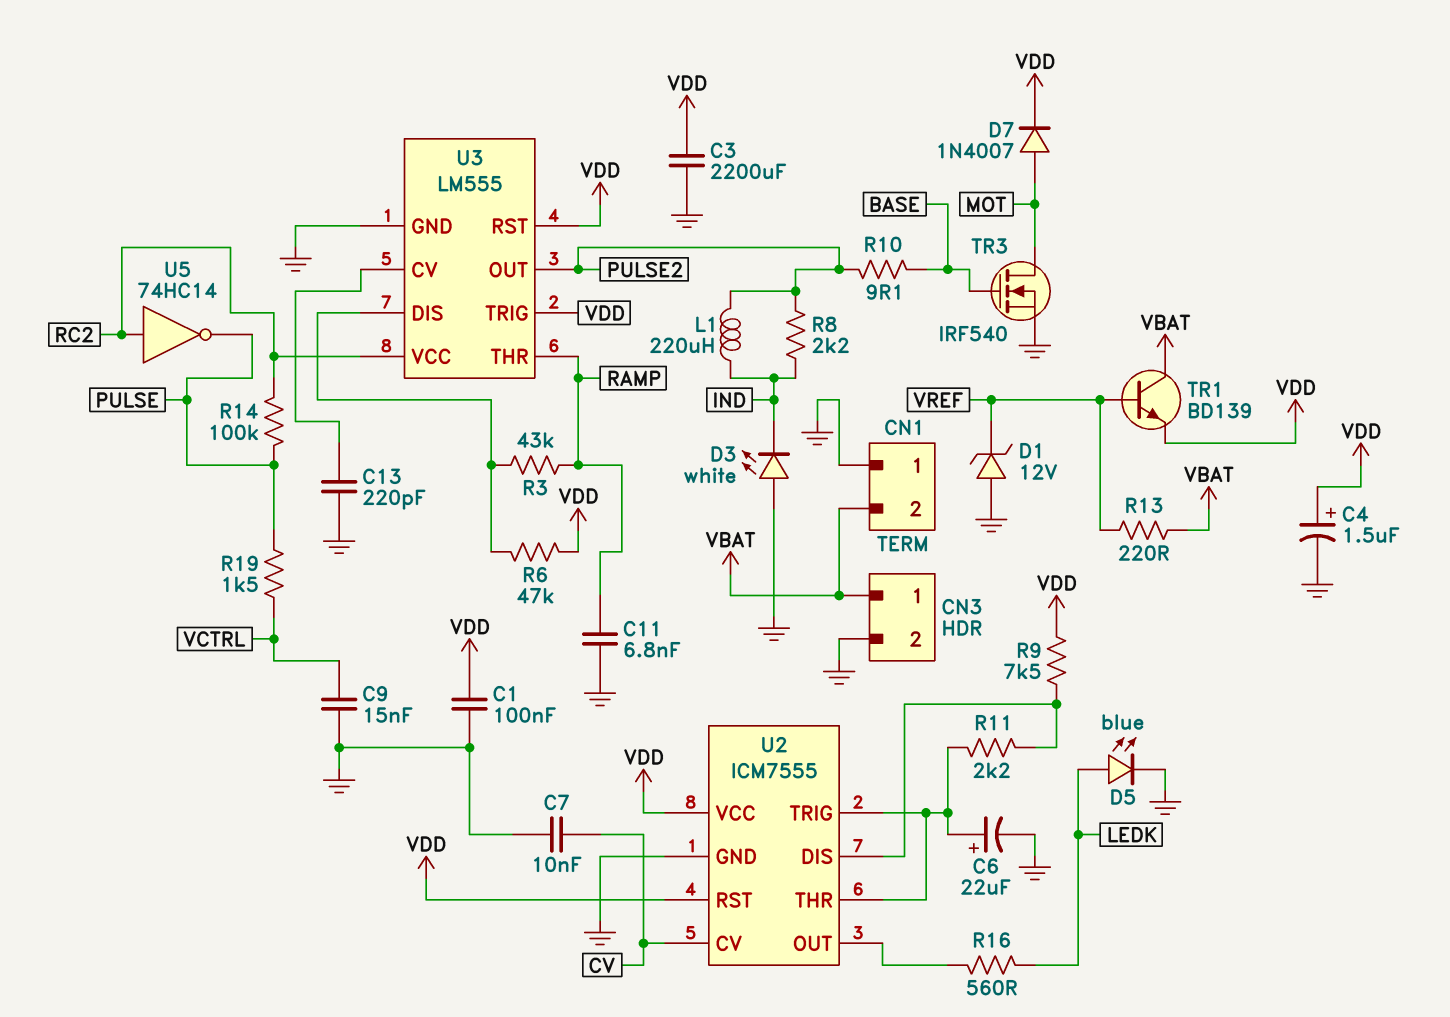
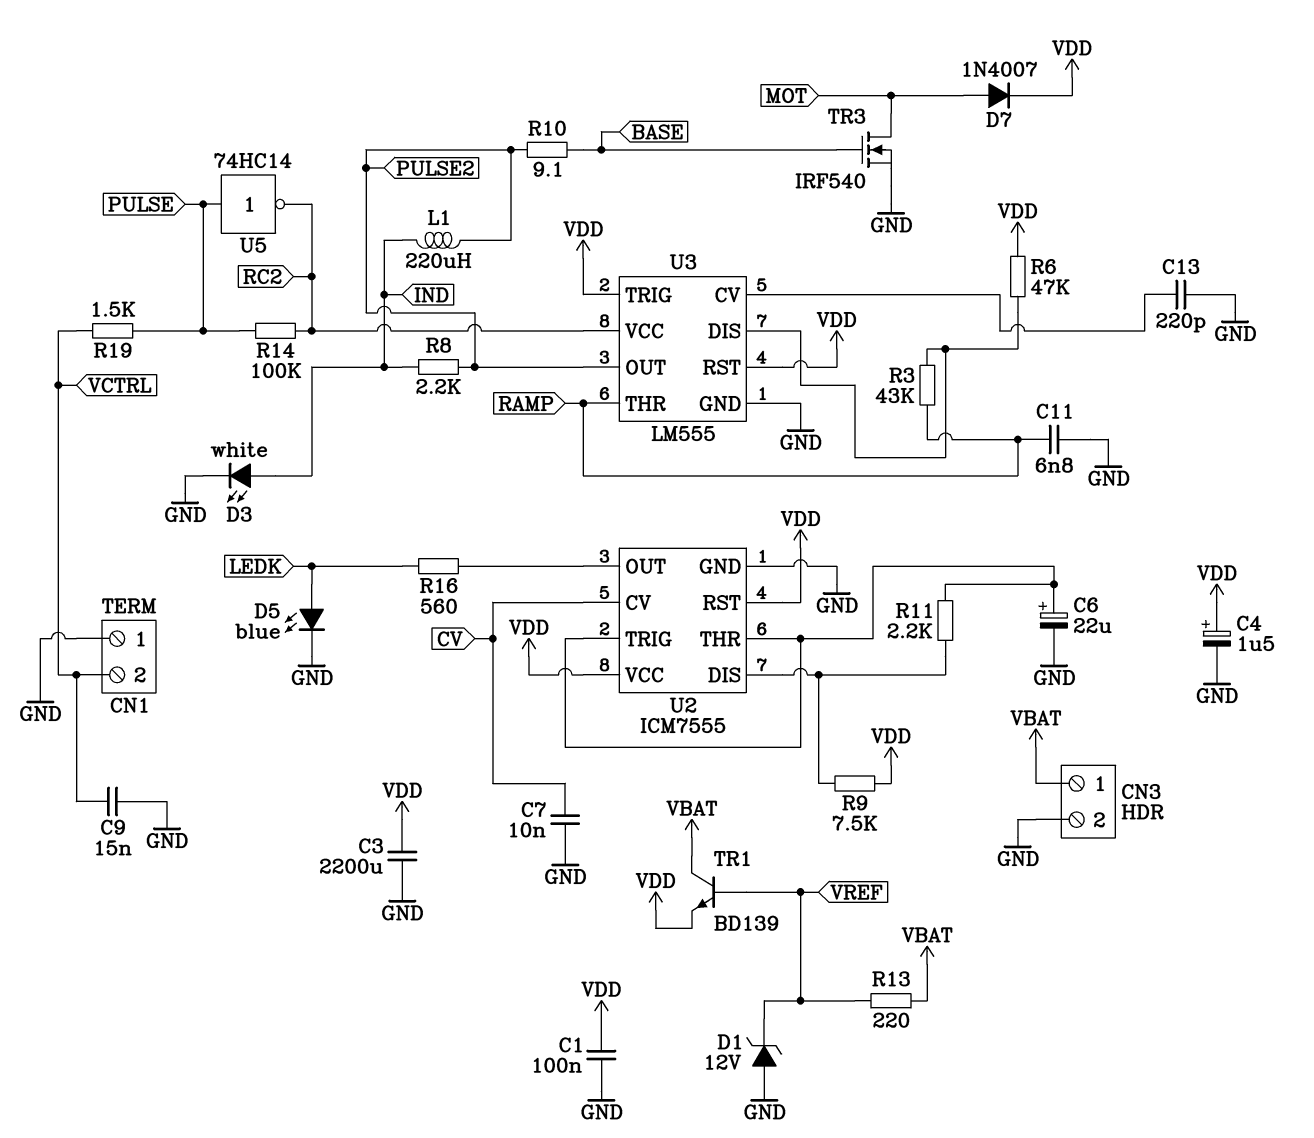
CN1 pin 2: VBAT -> VCTRL
D3: LED white (A GND, K IND) -> LED white (A IND, K GND)
U5: NOT 74HC14 (in RC2, out PULSE) -> NOT 74HC14 (in PULSE, out RC2)

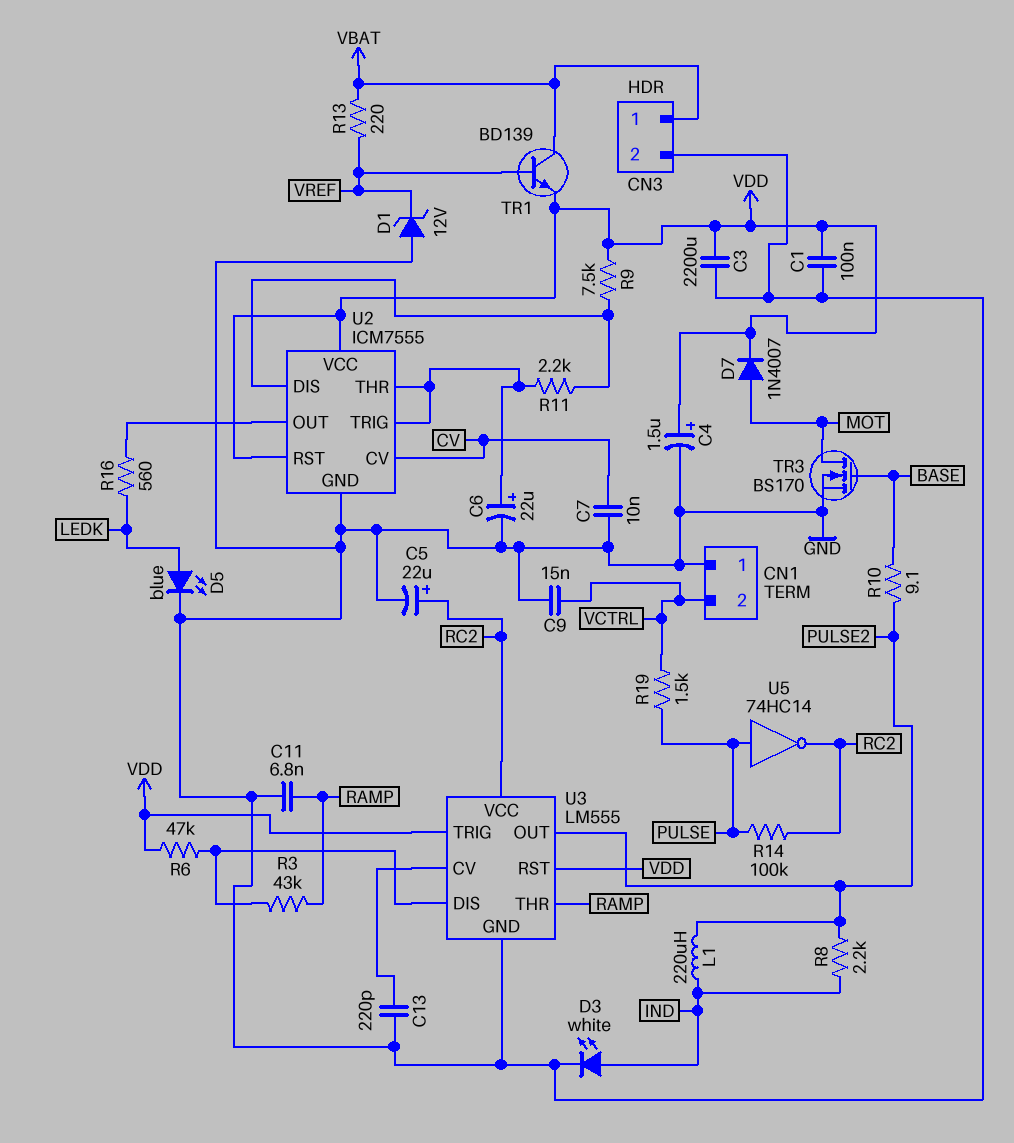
C5: none -> 22uF (plus RC2, minus GND)
TR3: NMOS IRF540 (G BASE, D MOT, S GND) -> NMOS BS170 (G BASE, D MOT, S GND)

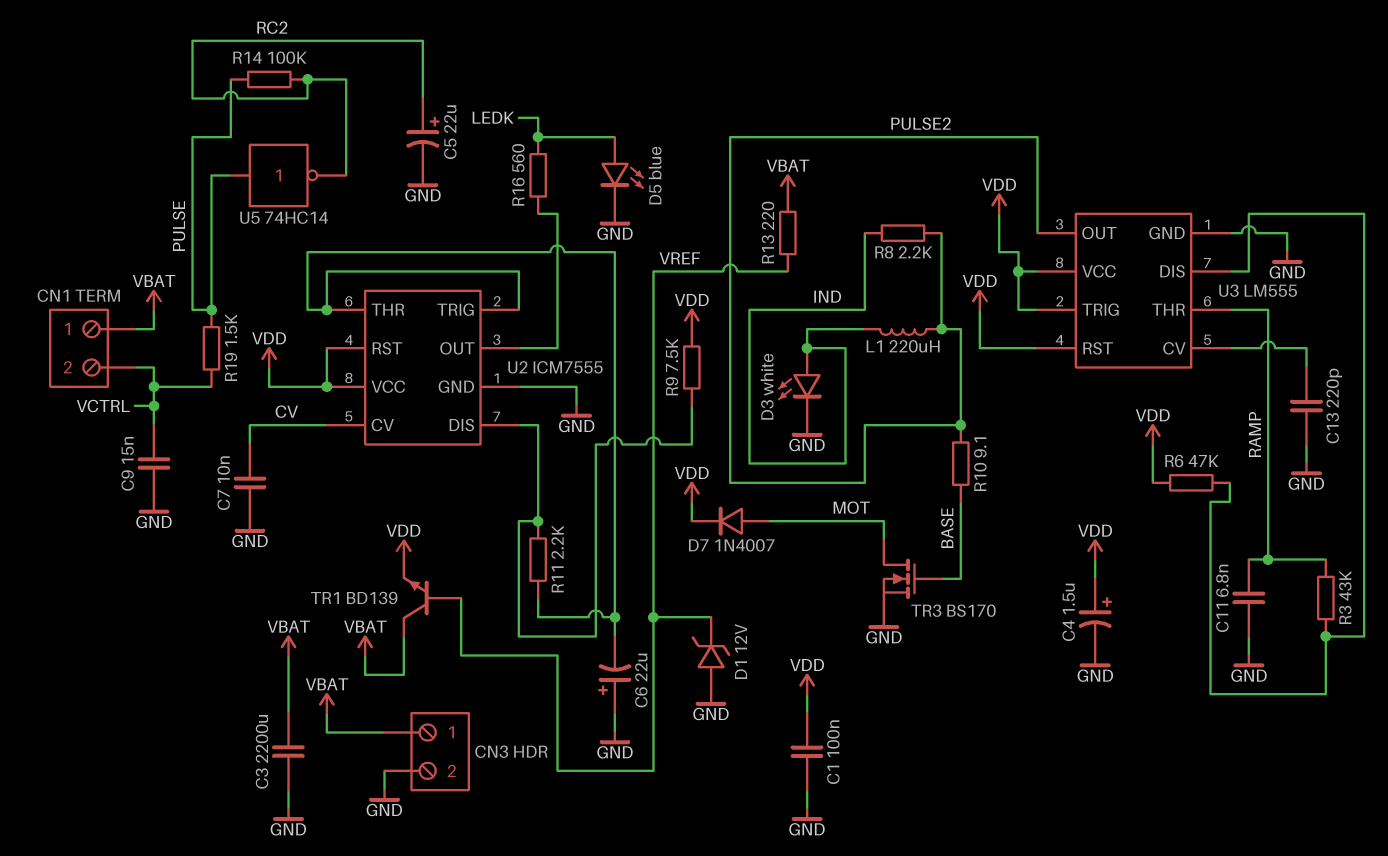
C3: 2200uF (GND, VDD) -> 2200uF (GND, VBAT)
C6: 22uF (plus U2/THR, minus GND) -> 22uF (plus GND, minus U2/THR)
CN1 pin 1: GND -> VBAT
U3 pin VCC: RC2 -> VDD

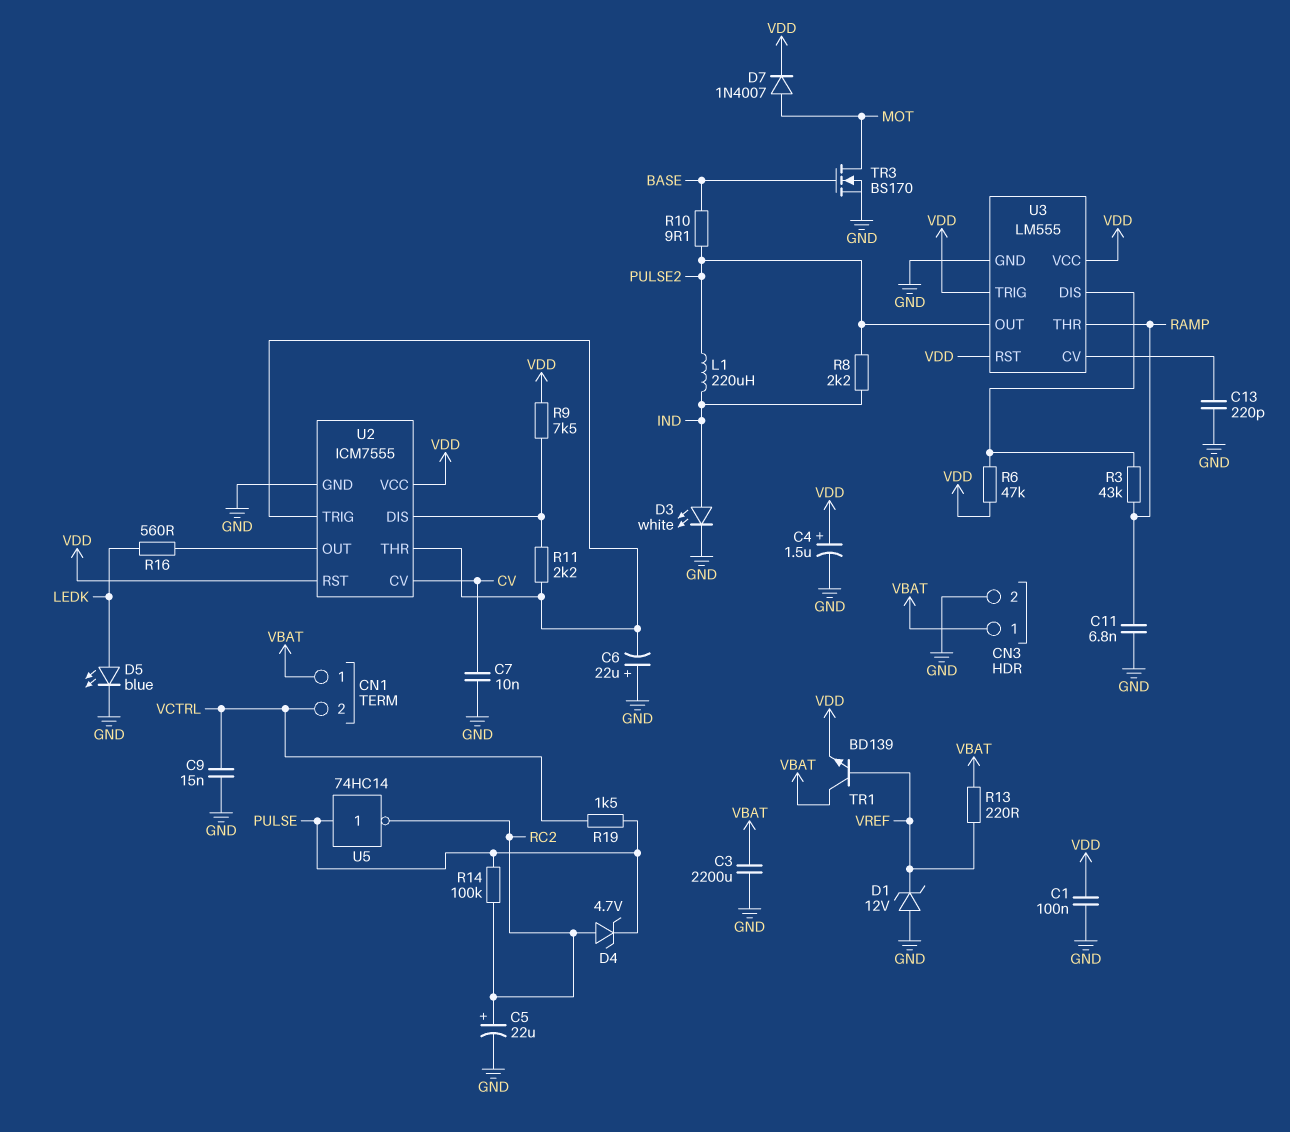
D4: none -> zener 4.7V (A RC2, K PULSE)

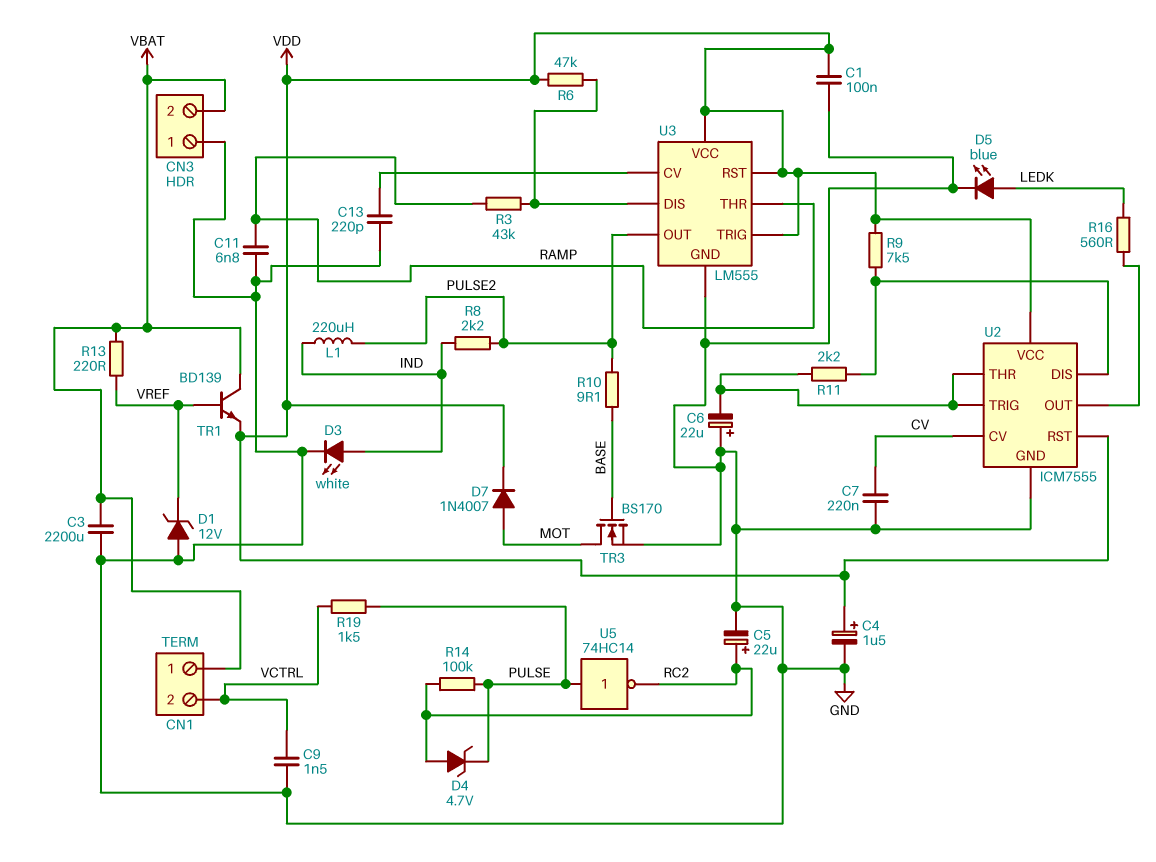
C7: 10nF (CV, GND) -> 220nF (CV, GND)
C9: 15nF (GND, VCTRL) -> 1.5nF (GND, VCTRL)
CN3 pin 1: VBAT -> GND
CN3 pin 2: GND -> VBAT

